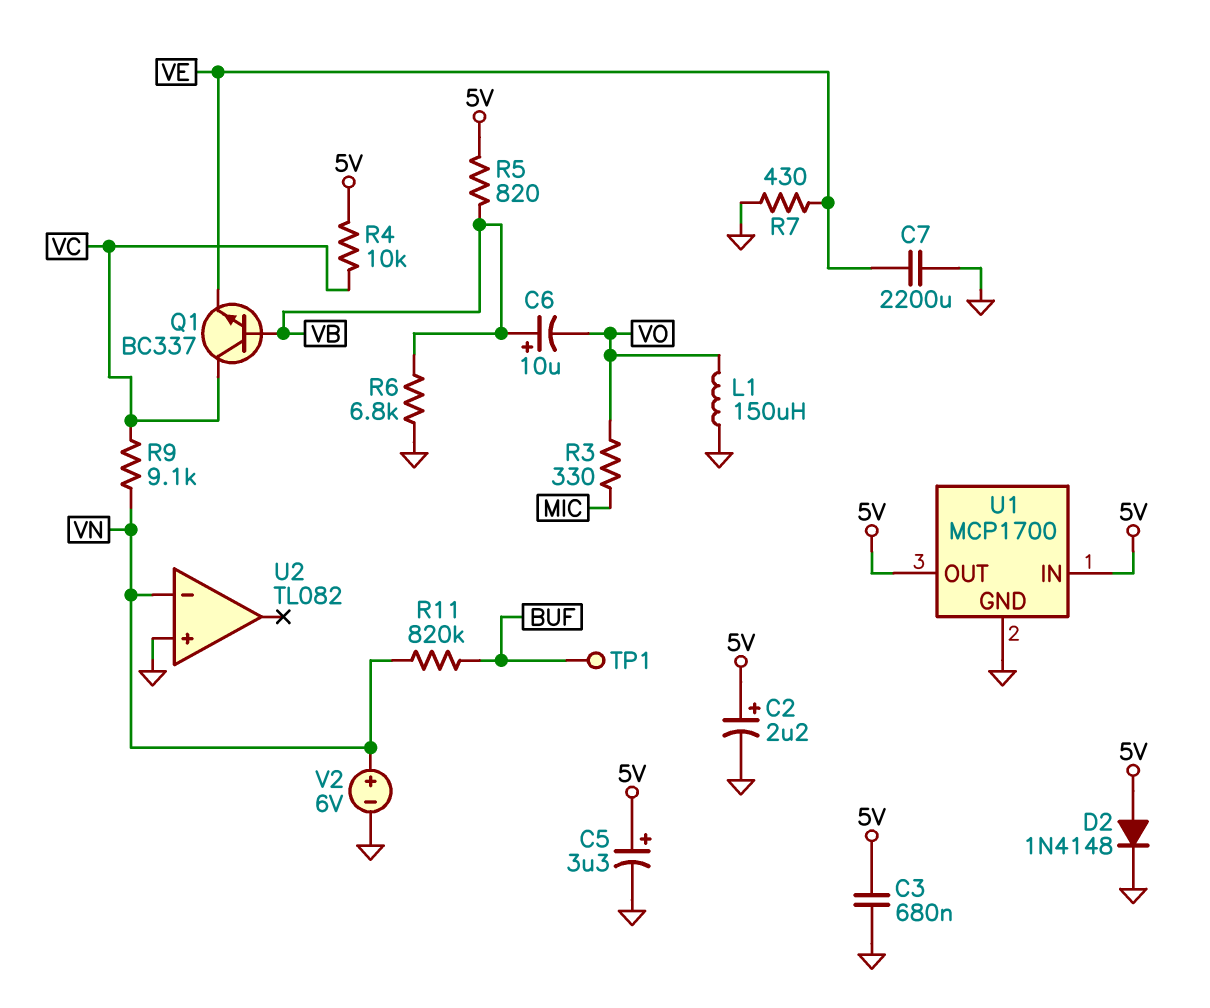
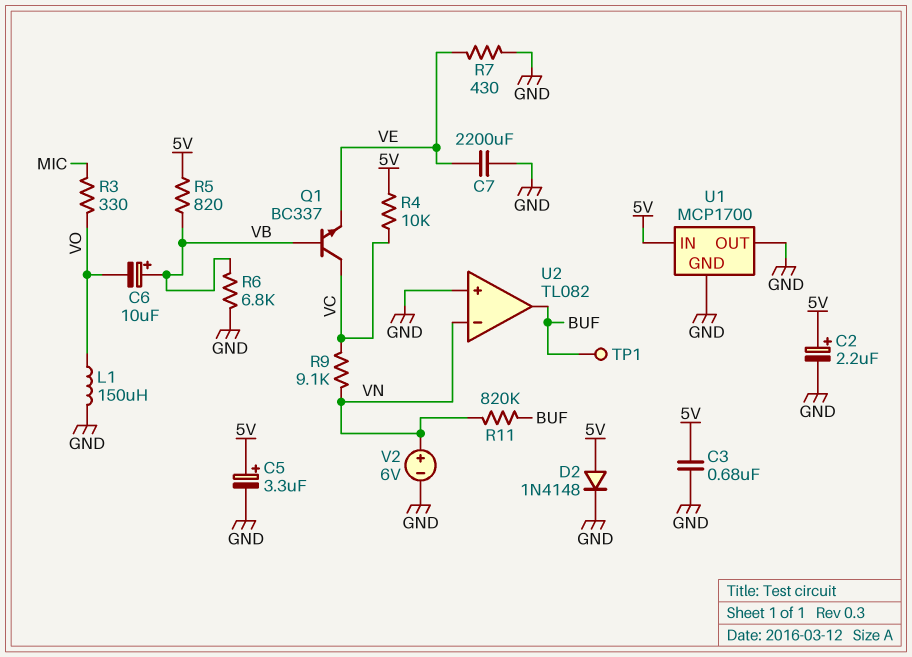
U1 pin OUT: 5V -> GND
U2 pin out: none -> BUF

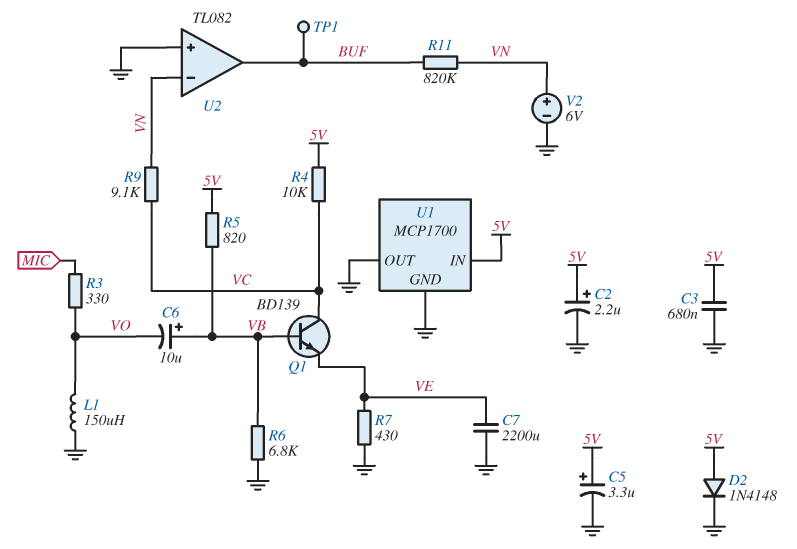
Q1: NPN BC337 (B VB, C VC, E VE) -> NPN BD139 (B VB, C VC, E VE)

